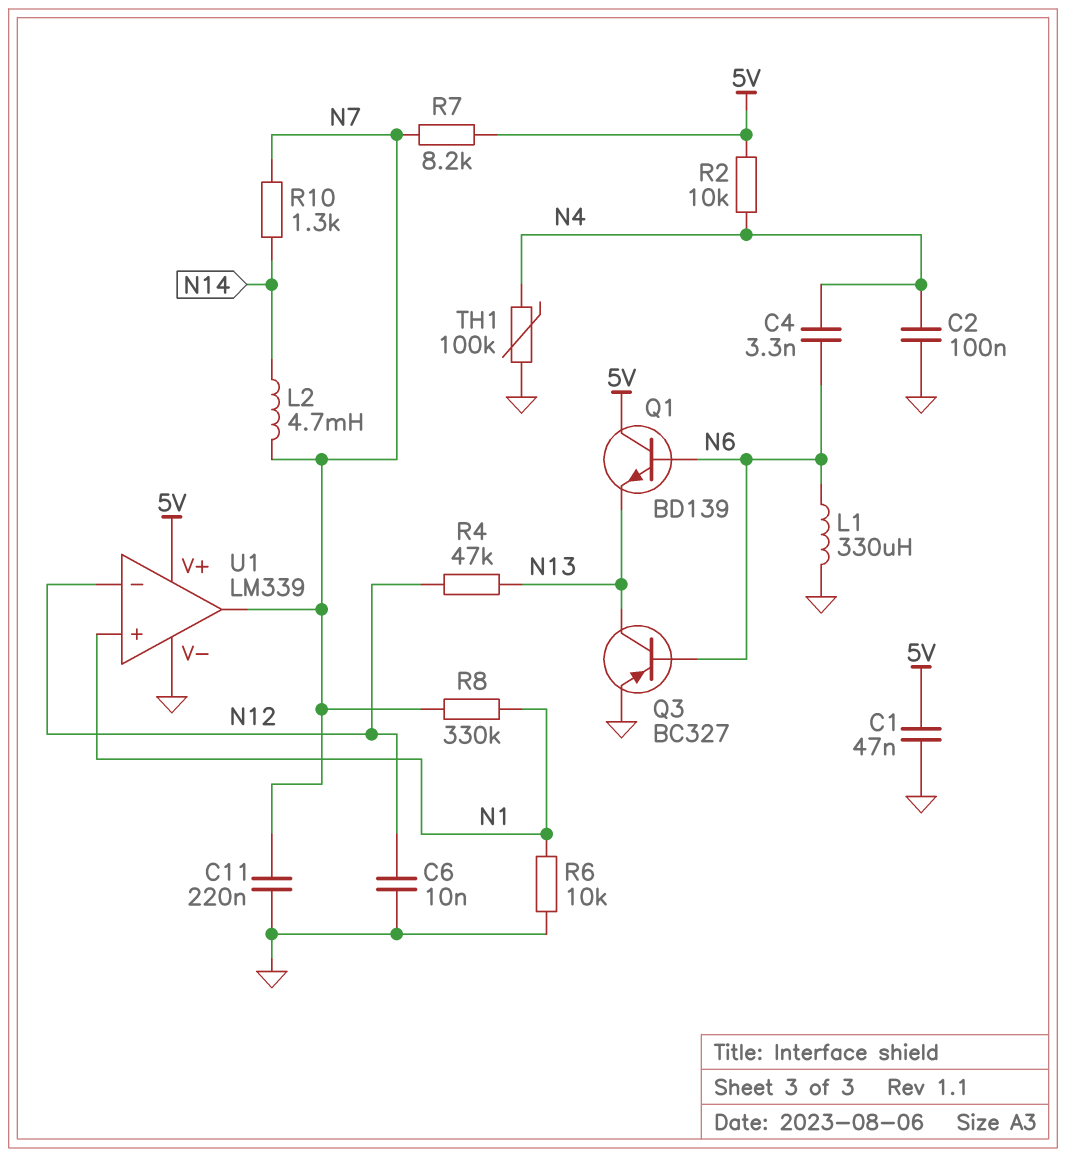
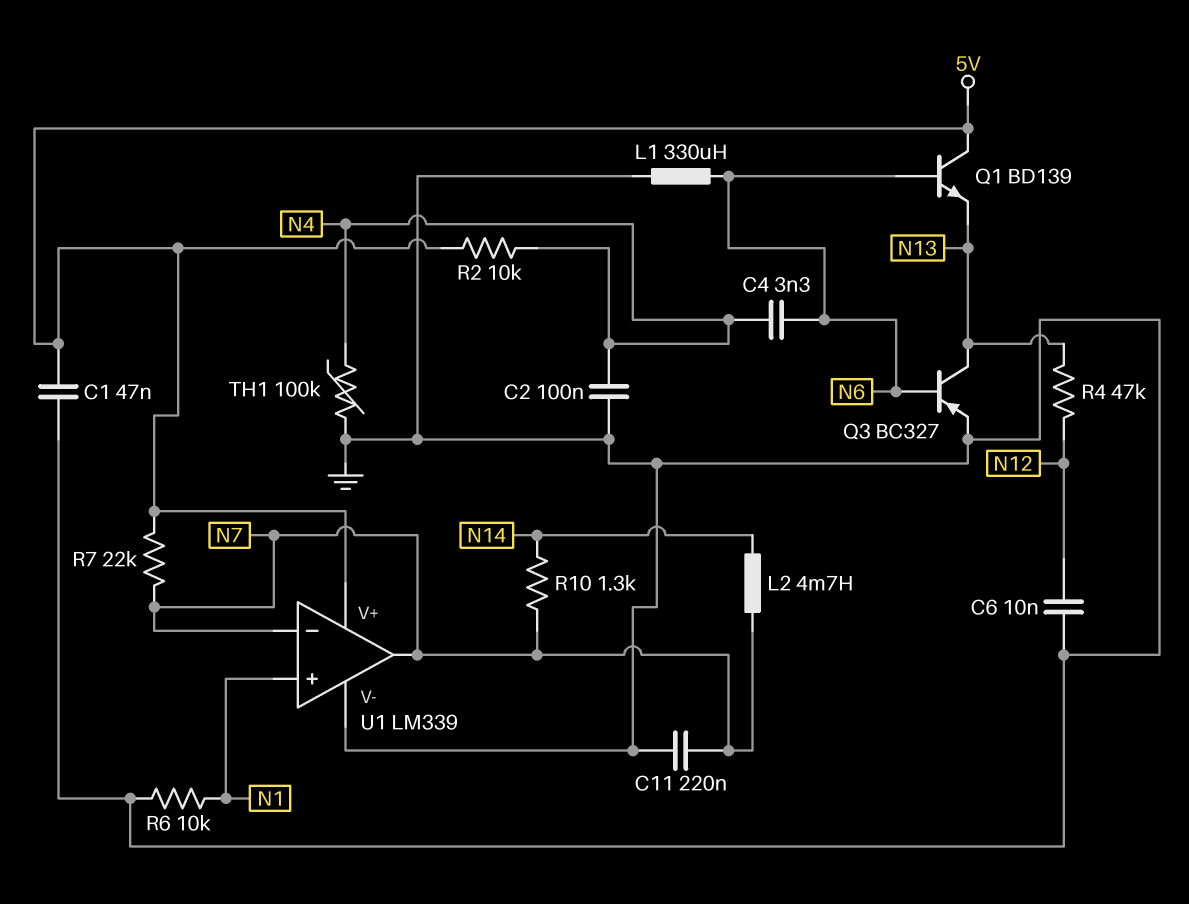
R7: 8.2k (5V, N7) -> 22k (5V, N7)
R8: 330k (N1, N7) -> none
U1 pin in-: N12 -> N7

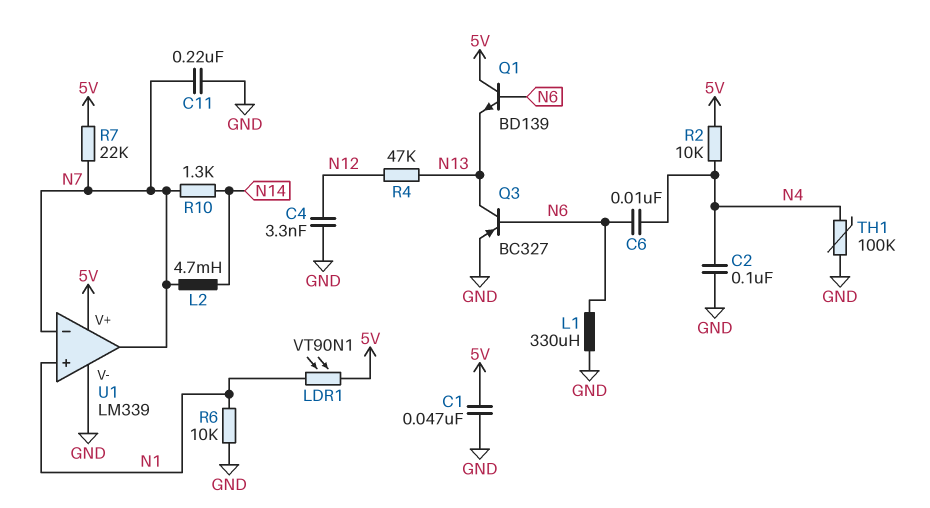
C4: 3.3nF (N4, N6) -> 3.3nF (GND, N12)
C6: 10nF (GND, N12) -> 10nF (N4, N6)
LDR1: none -> VT90N1 (5V, N1)

